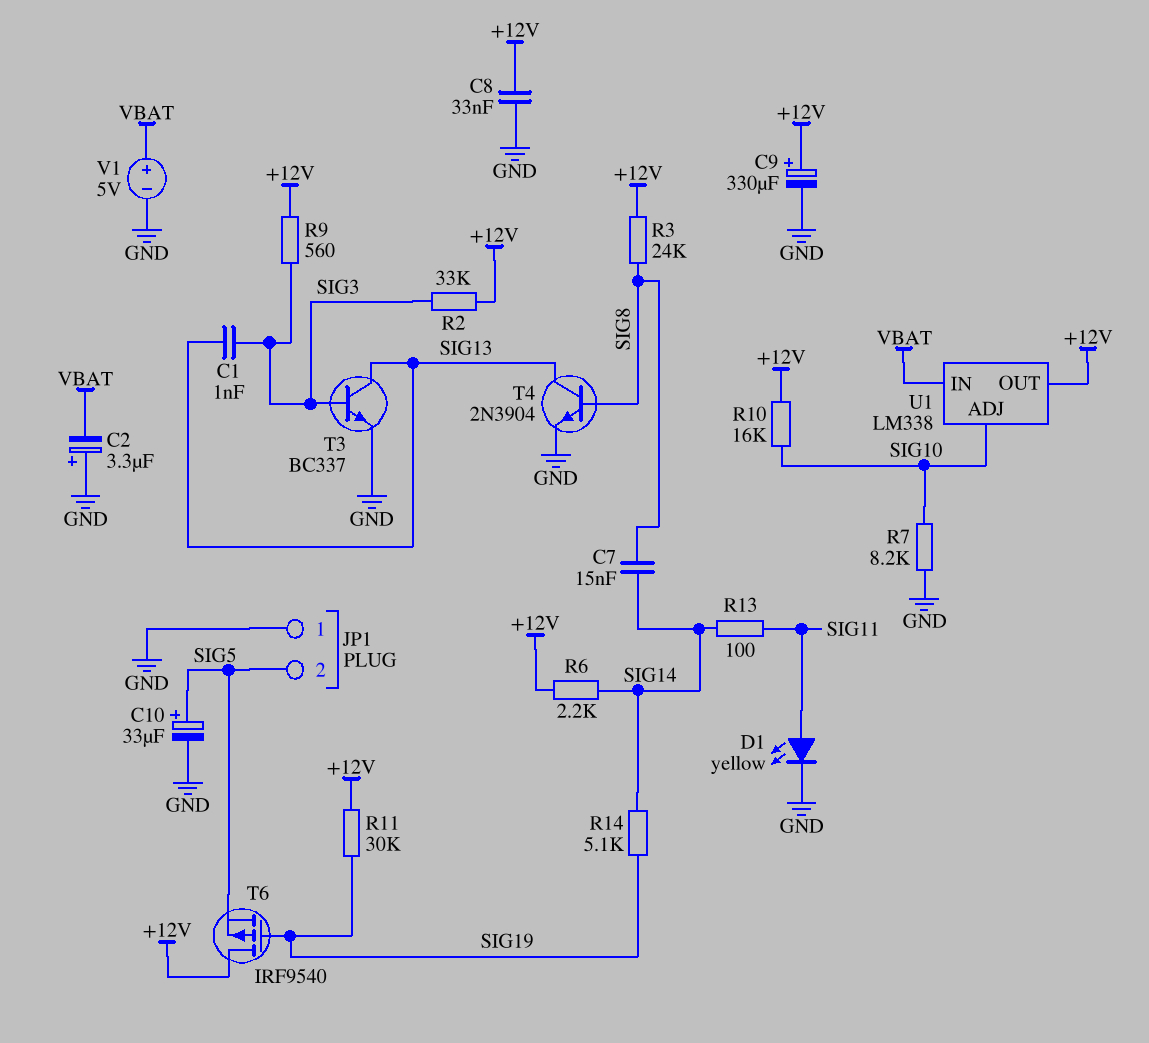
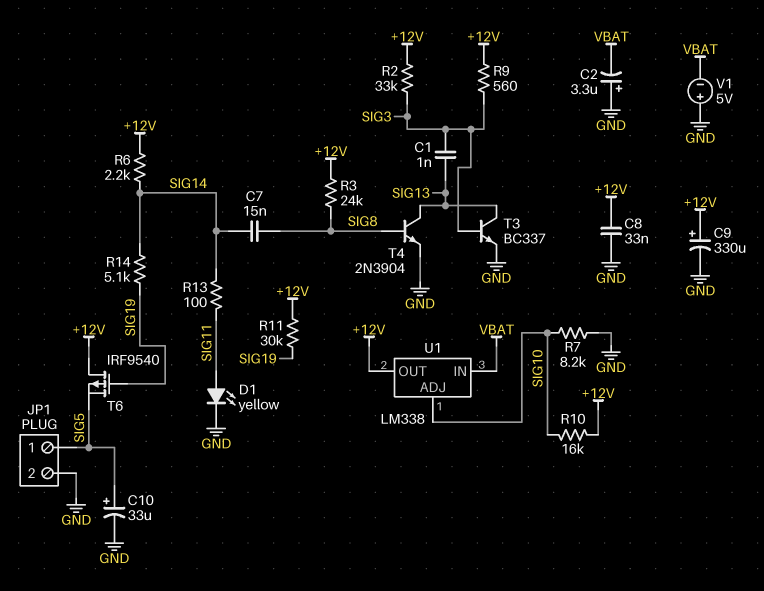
JP1 pin 1: GND -> SIG5
JP1 pin 2: SIG5 -> GND
V1: 5V (plus VBAT, minus GND) -> 5V (plus GND, minus VBAT)

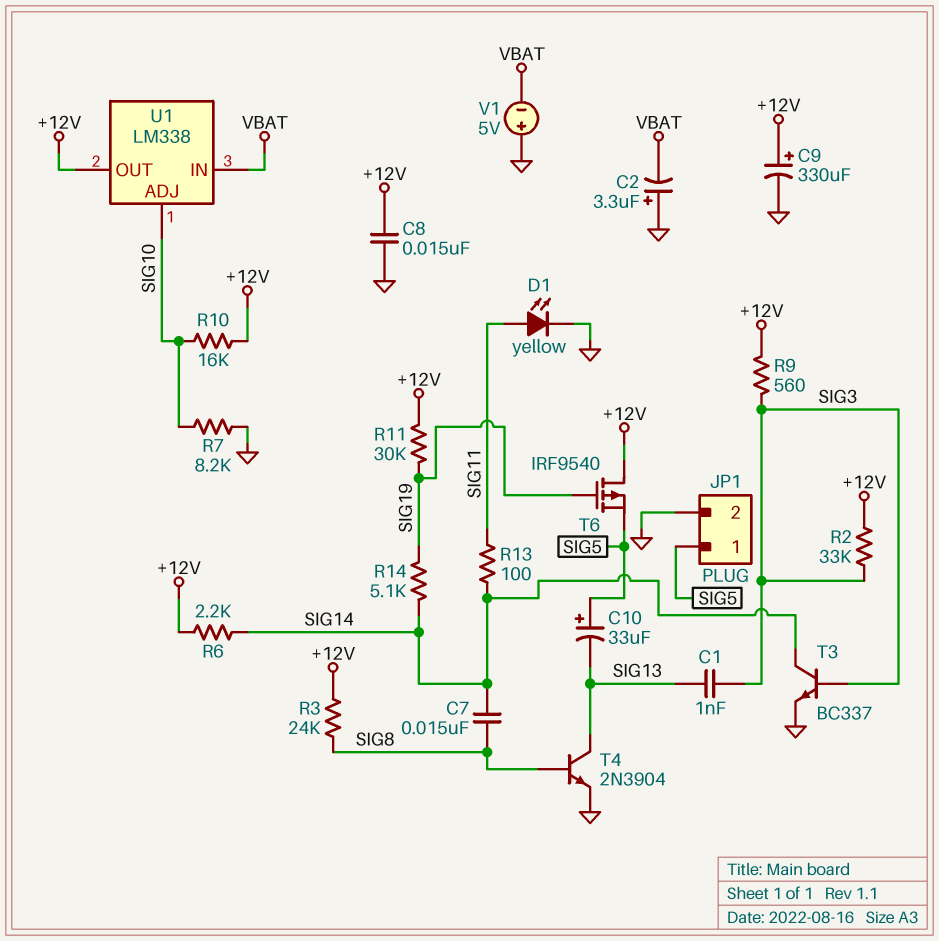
C8: 33nF (+12V, GND) -> 15nF (+12V, GND)
C10: 33uF (plus SIG5, minus GND) -> 33uF (plus SIG5, minus SIG13)
T3: NPN BC337 (B SIG3, C SIG13, E GND) -> NPN BC337 (B SIG3, C SIG14, E GND)

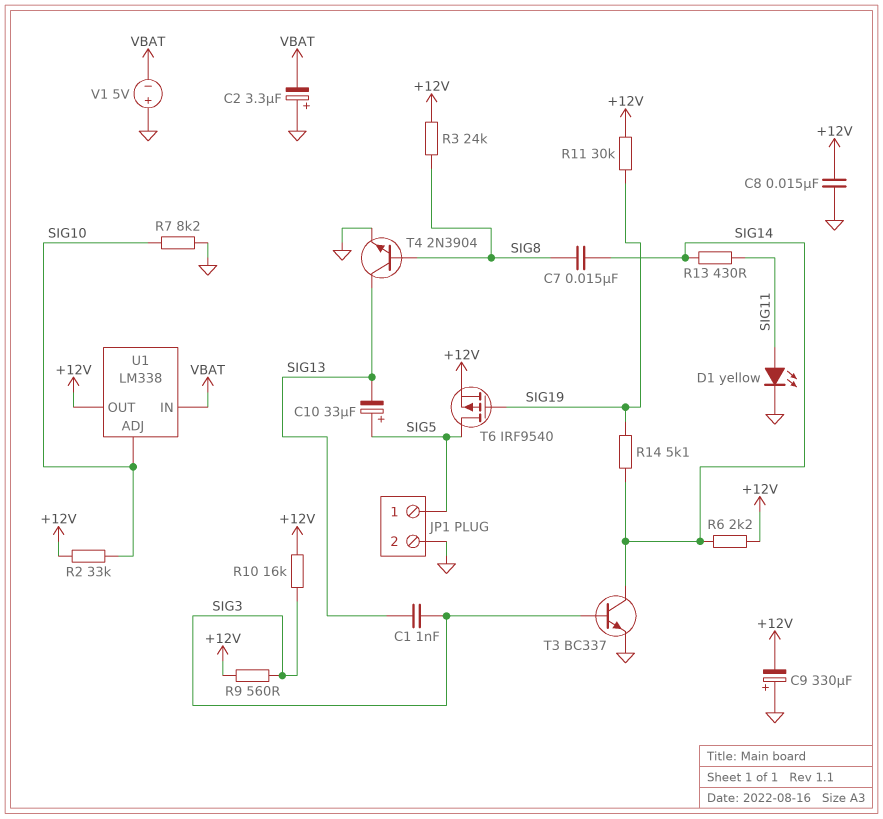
C9: 330uF (plus +12V, minus GND) -> 330uF (plus GND, minus +12V)
R2: 33k (+12V, SIG3) -> 33k (+12V, SIG10)
R10: 16k (+12V, SIG10) -> 16k (+12V, SIG3)
R13: 100 (SIG11, SIG14) -> 430 (SIG11, SIG14)
T6: PMOS IRF9540 (G SIG19, D +12V, S SIG5) -> PMOS IRF9540 (G SIG19, D SIG5, S +12V)

